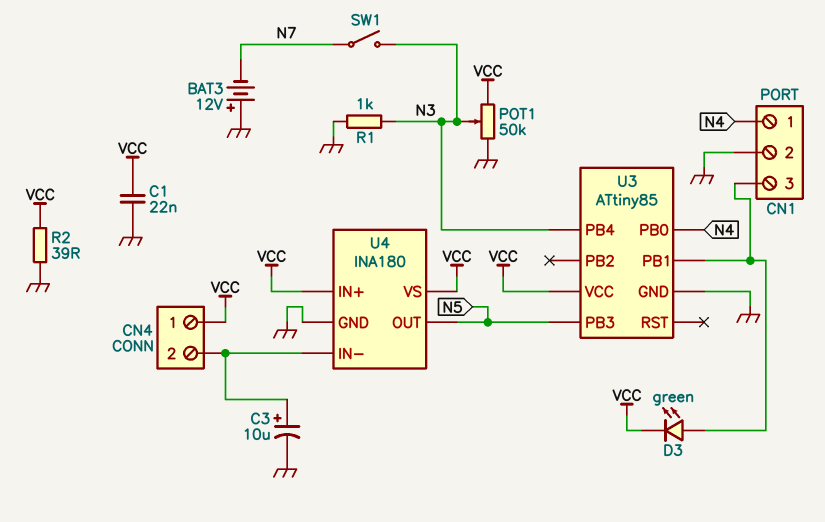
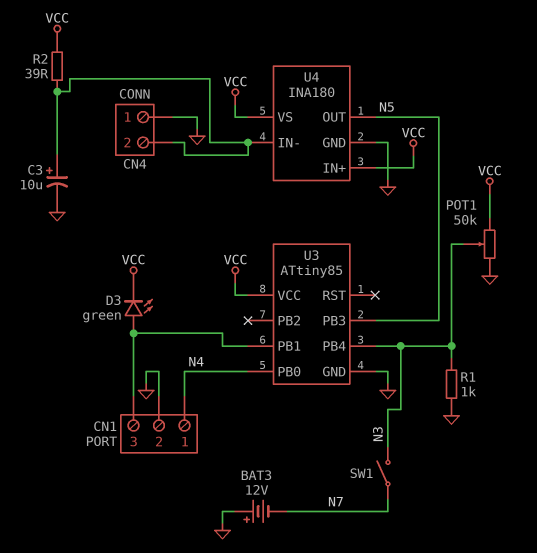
C1: 22nF (GND, VCC) -> none
CN4 pin 1: VCC -> GND
R2: 39 (GND, VCC) -> 39 (CN4/2, VCC)

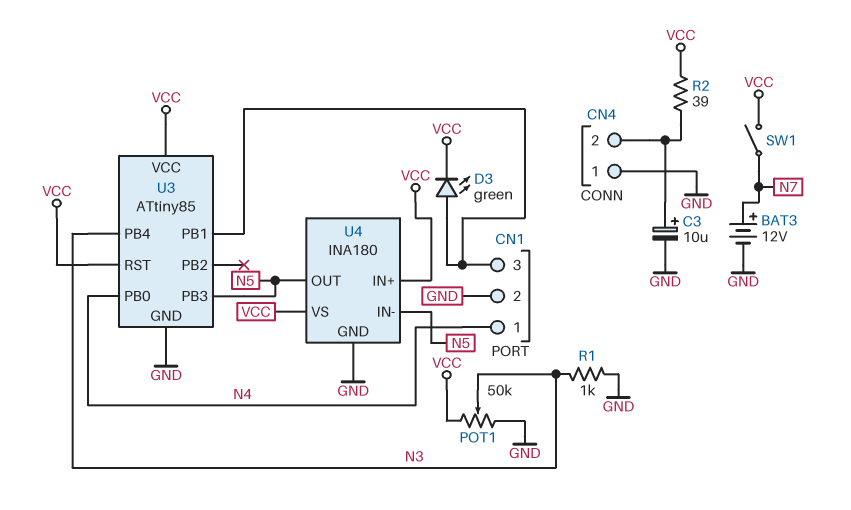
BAT3: 12V (plus GND, minus N7) -> 12V (plus N7, minus GND)
SW1: switch (N3, N7) -> switch (N7, VCC)
U3 pin RST: none -> VCC
U4 pin IN-: CN4/2 -> N5

